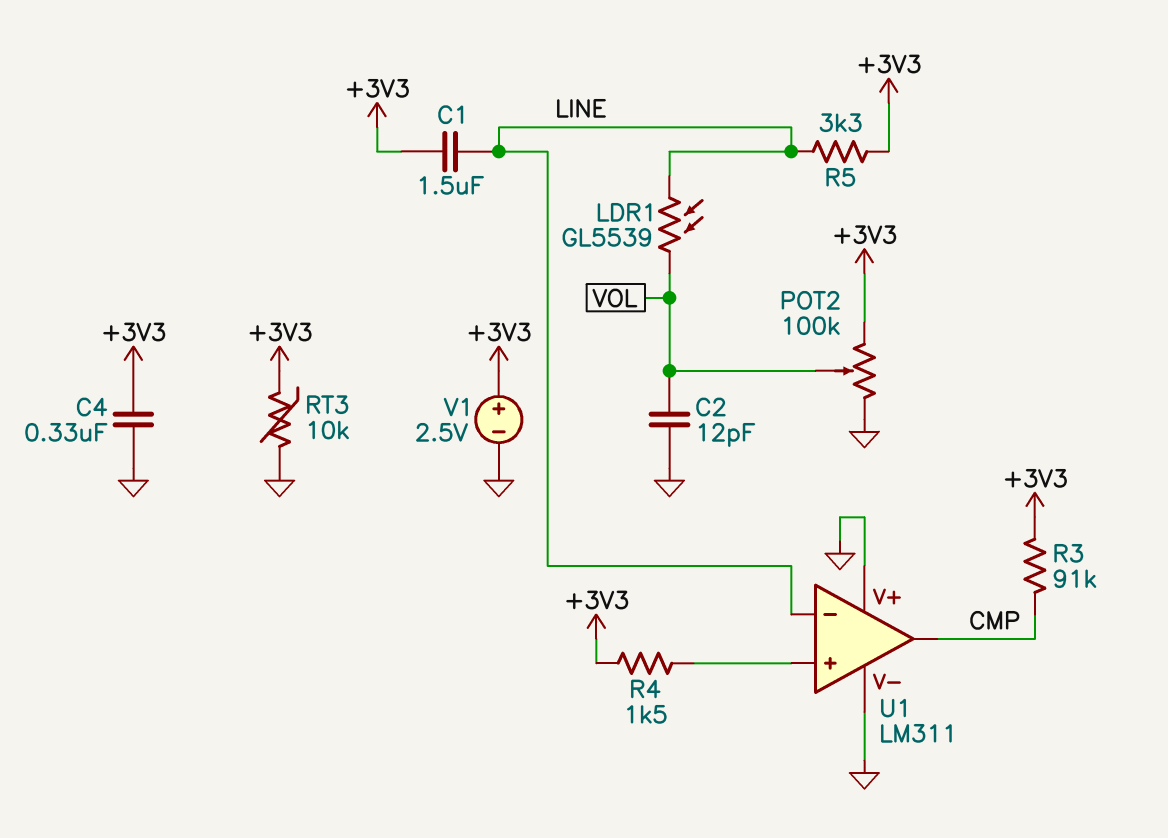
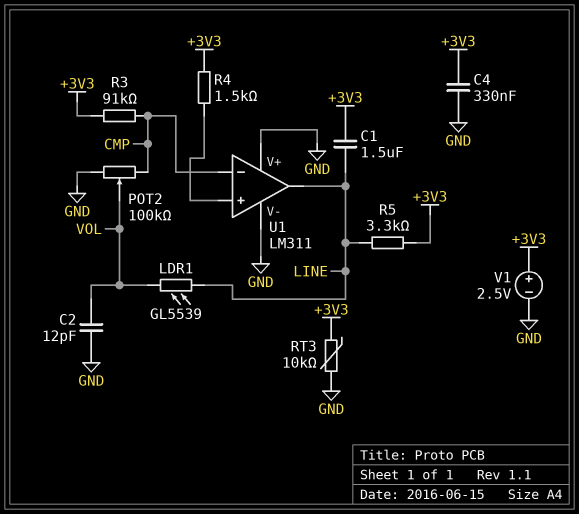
POT2: 100k (+3V3, GND, wiper VOL) -> 100k (CMP, GND, wiper VOL)
U1 pin in-: LINE -> CMP
U1 pin out: CMP -> LINE

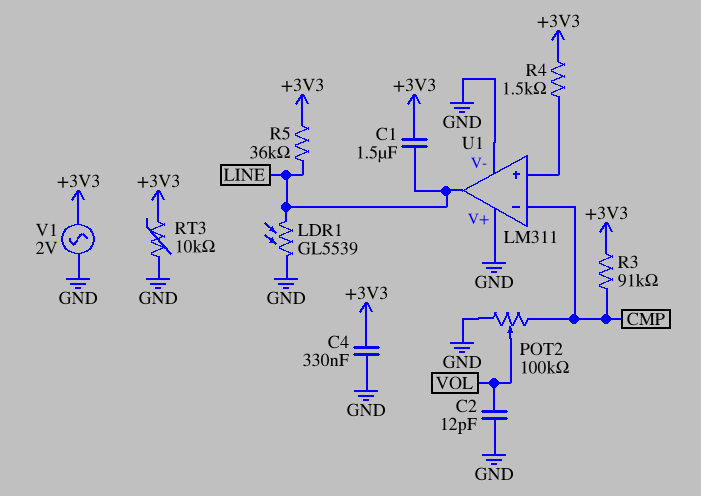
LDR1: GL5539 (LINE, VOL) -> GL5539 (GND, LINE)
R5: 3.3k (+3V3, LINE) -> 36k (+3V3, LINE)
V1: 2.5V (plus +3V3, minus GND) -> AC 2V (+3V3, GND)

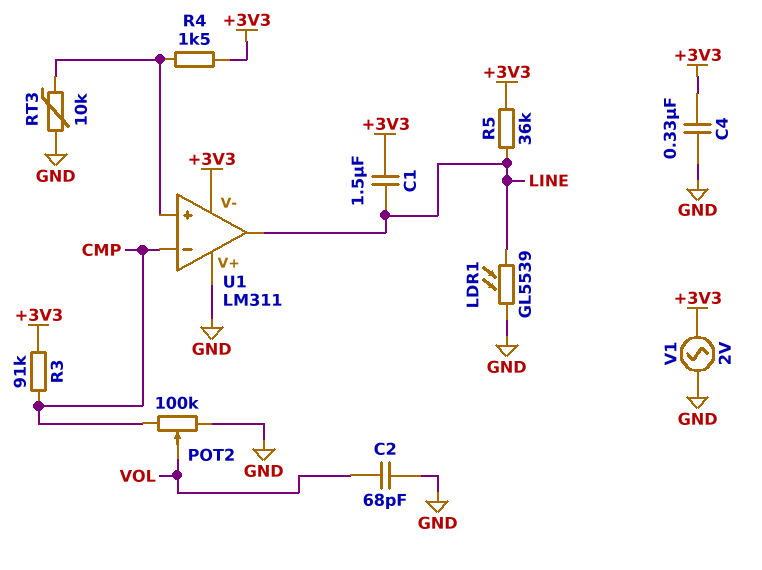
C2: 12pF (GND, VOL) -> 68pF (GND, VOL)
RT3: 10k (+3V3, GND) -> 10k (GND, U1/in+)
U1 pin V-: GND -> +3V3

